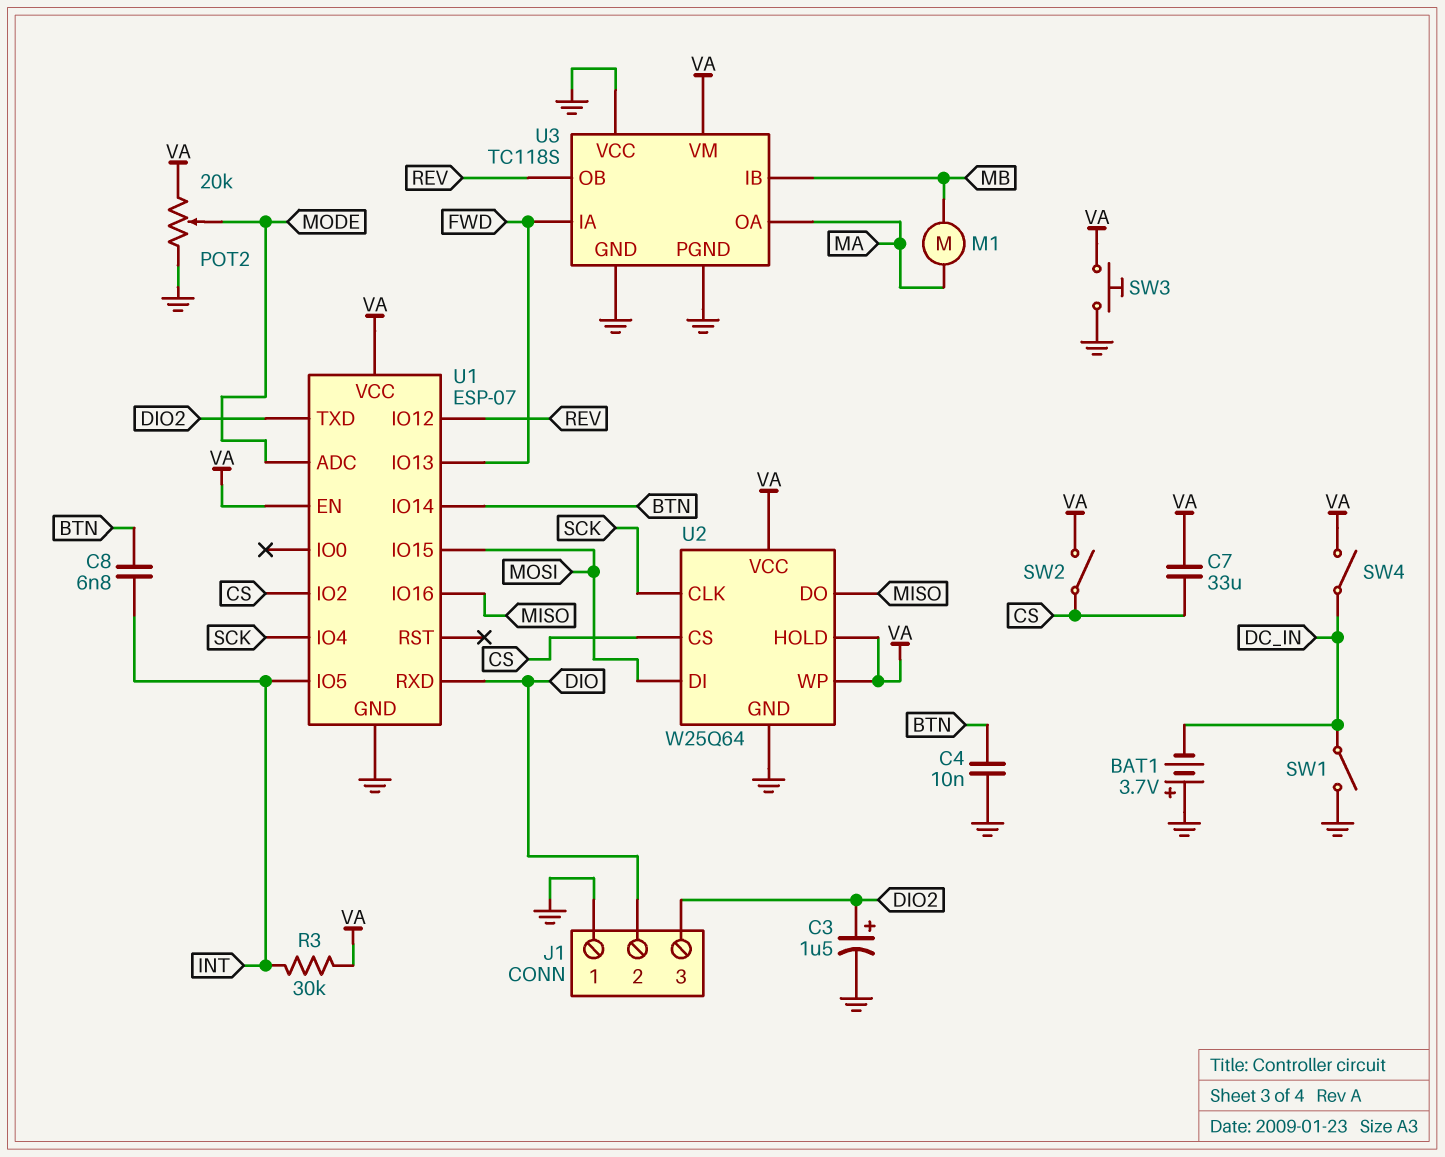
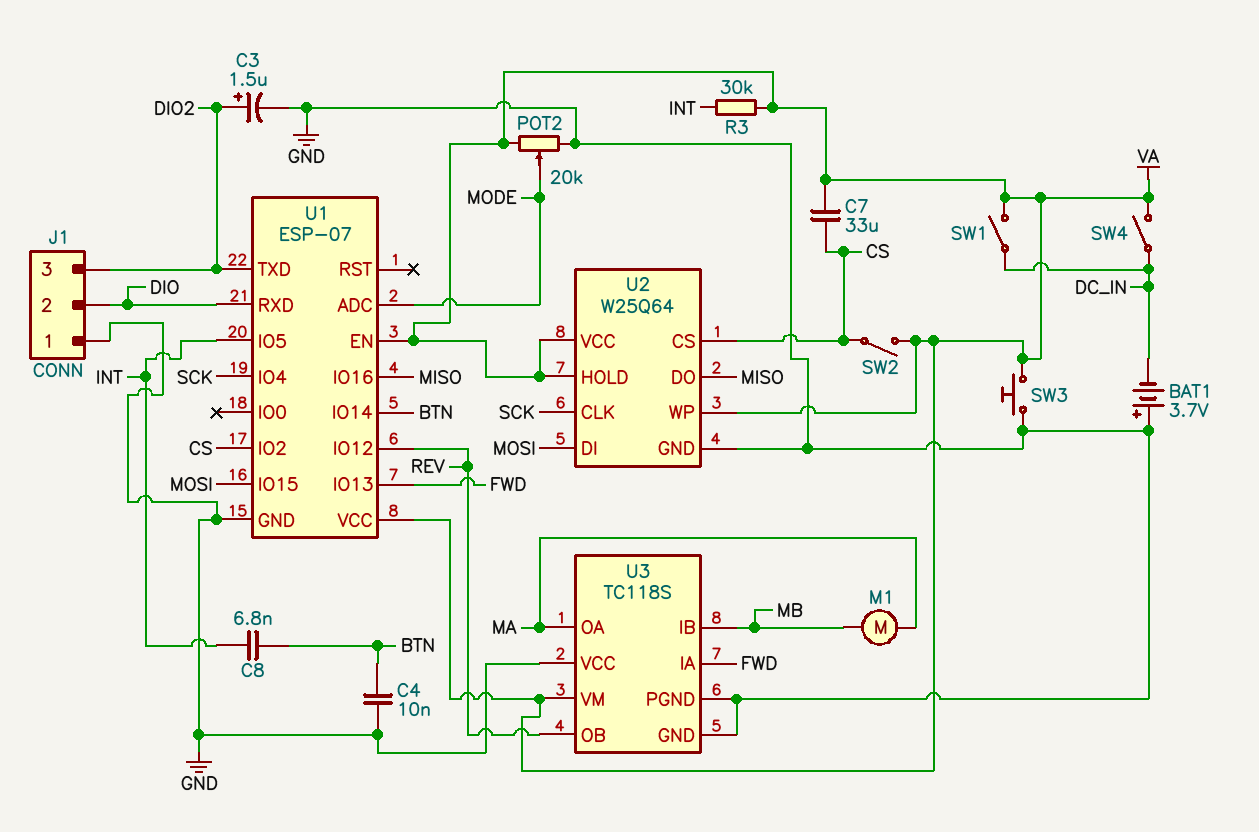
SW1: switch (DC_IN, GND) -> switch (DC_IN, VA)

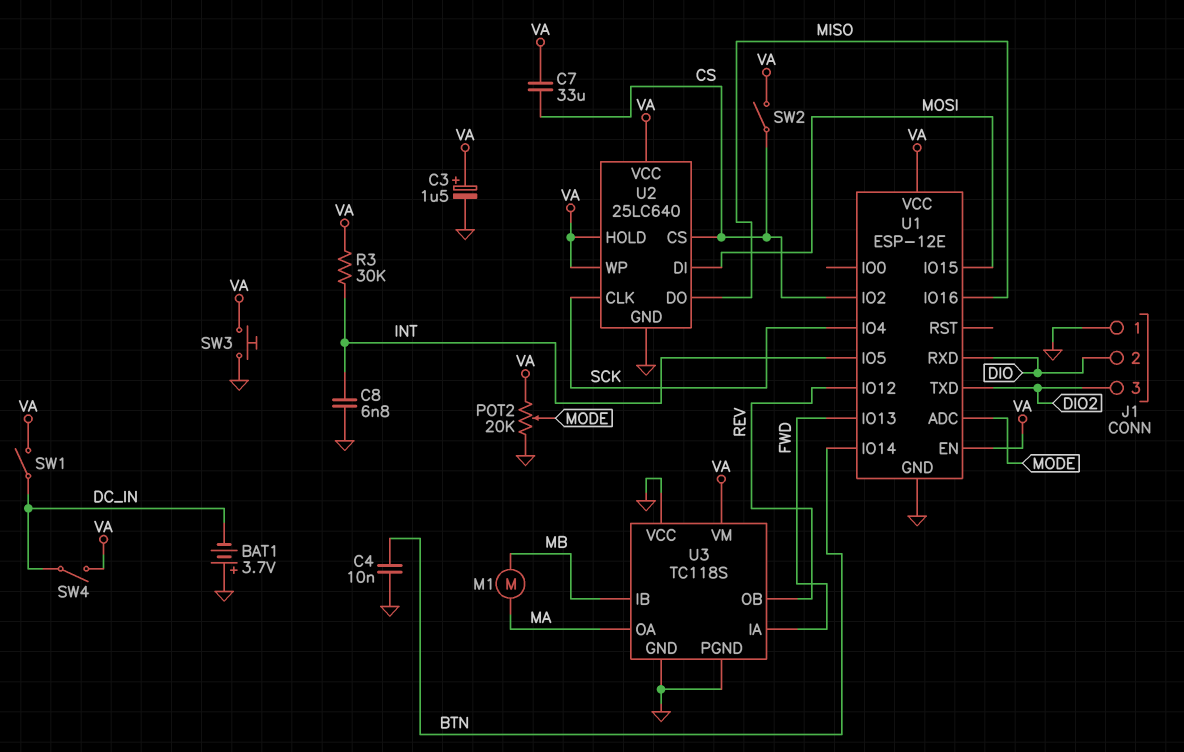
C3: 1.5uF (plus DIO2, minus GND) -> 1.5uF (plus VA, minus GND)
C8: 6.8nF (BTN, INT) -> 6.8nF (GND, INT)
U1: ESP-07 -> ESP-12E
U2: W25Q64 -> 25LC640

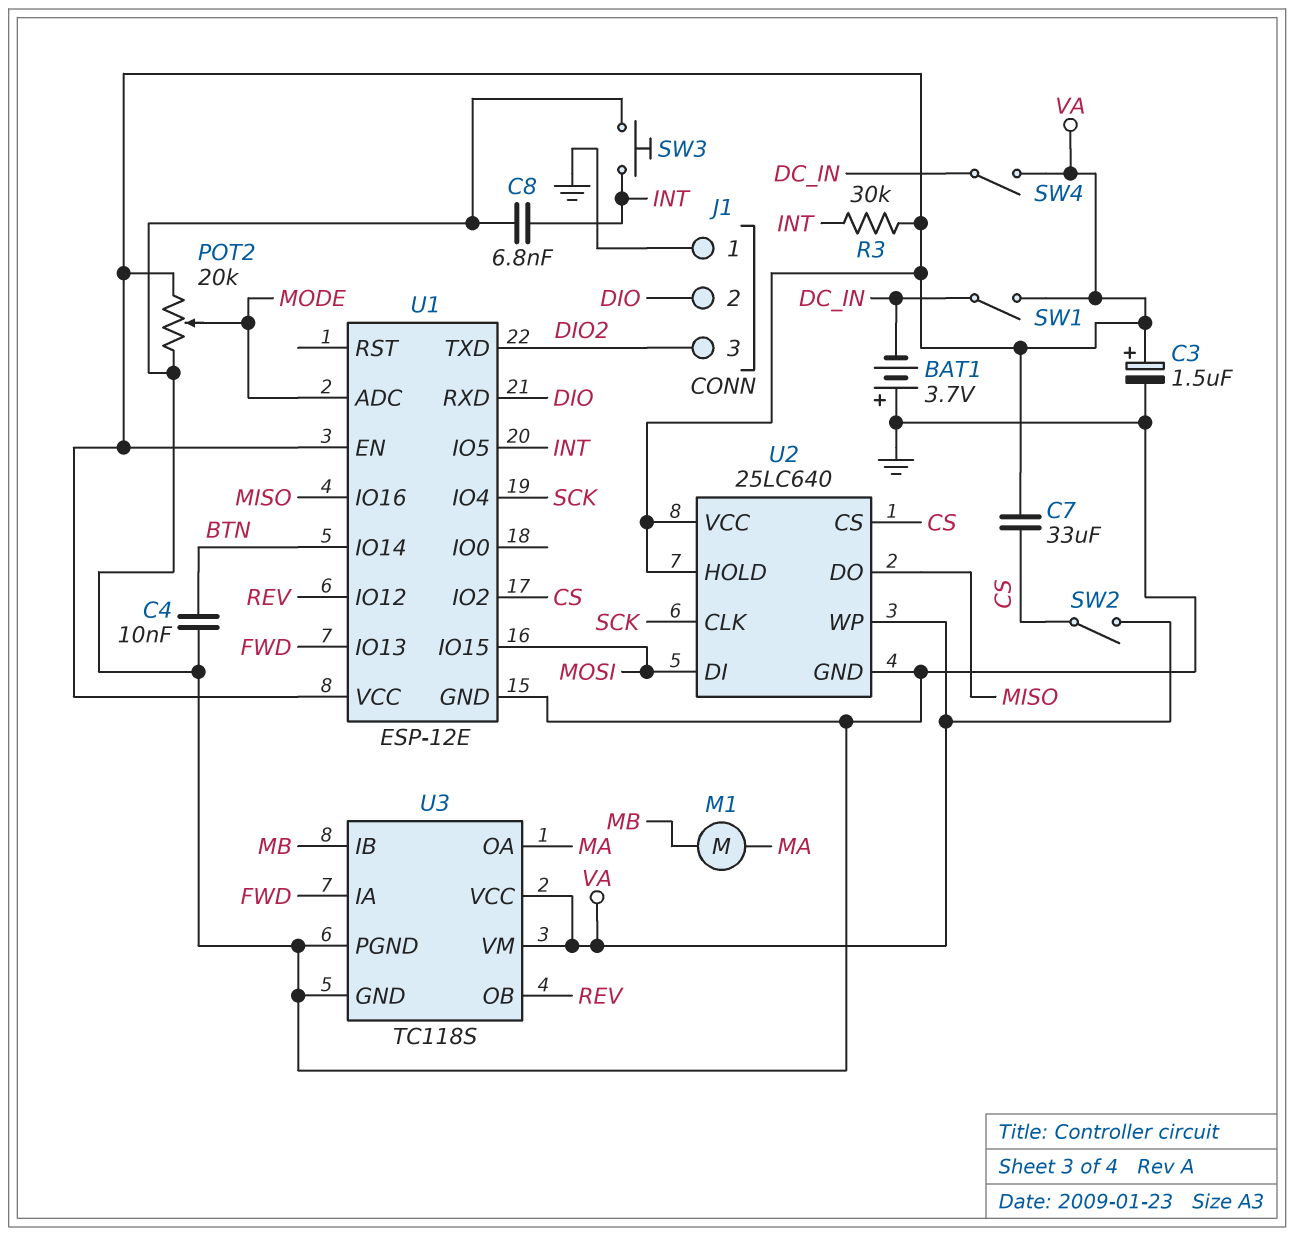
SW3: button (GND, VA) -> button (GND, INT)
U3 pin VCC: GND -> VA

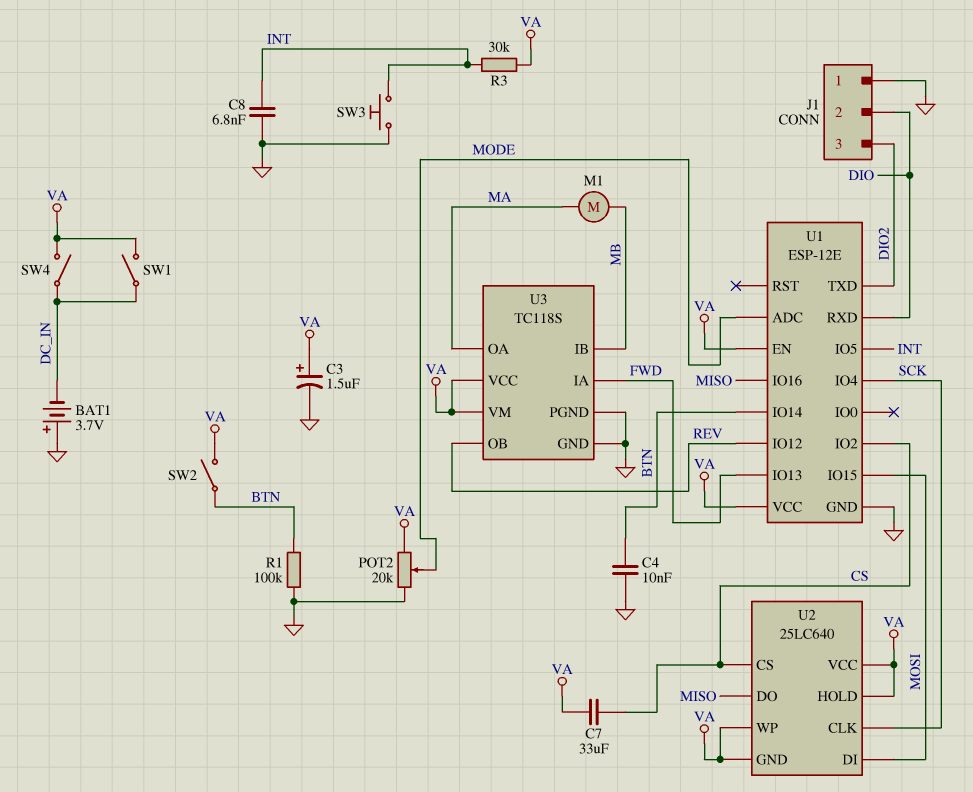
R1: none -> 100k (BTN, GND)
SW2: switch (CS, VA) -> switch (BTN, VA)
U2 pin GND: GND -> VA

